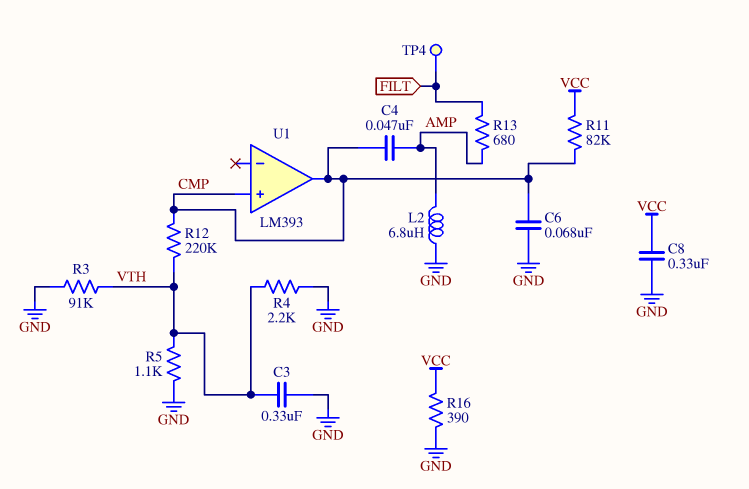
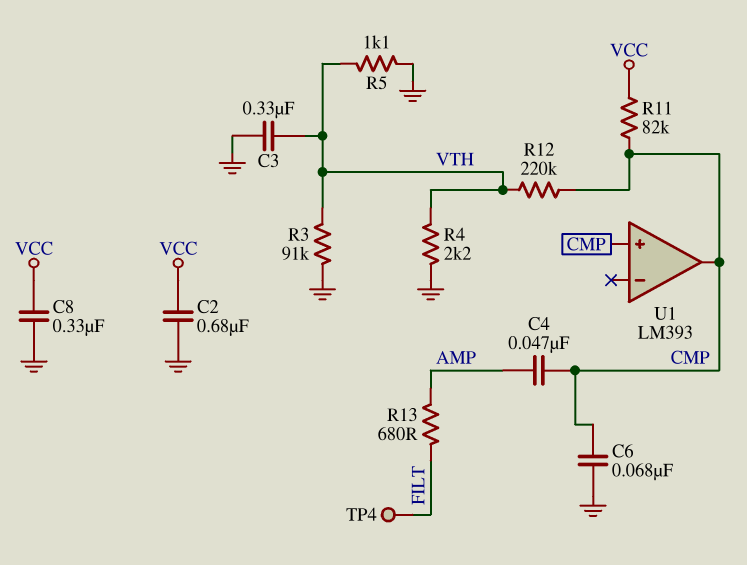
C2: none -> 680nF (GND, VCC)
L2: 6.8uH (AMP, GND) -> none
R16: 390 (GND, VCC) -> none

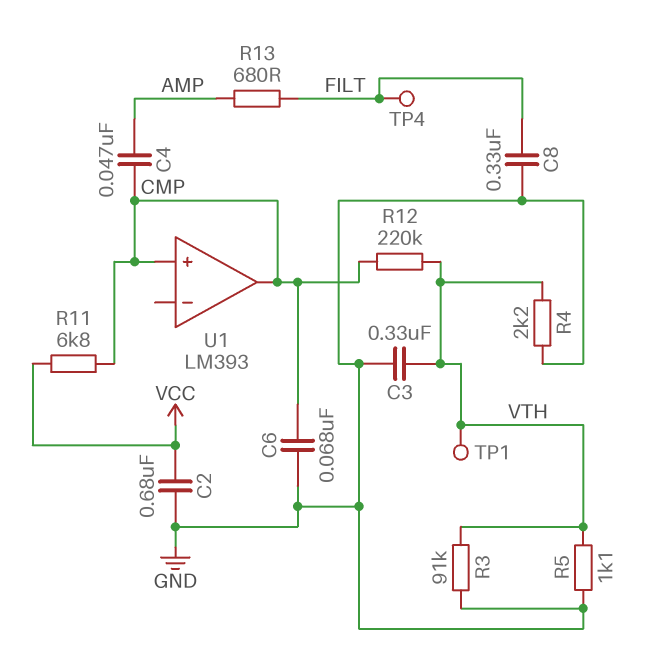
C8: 330nF (GND, VCC) -> 330nF (FILT, GND)
R11: 82k (CMP, VCC) -> 6.8k (CMP, VCC)
TP1: none -> test point (VTH)

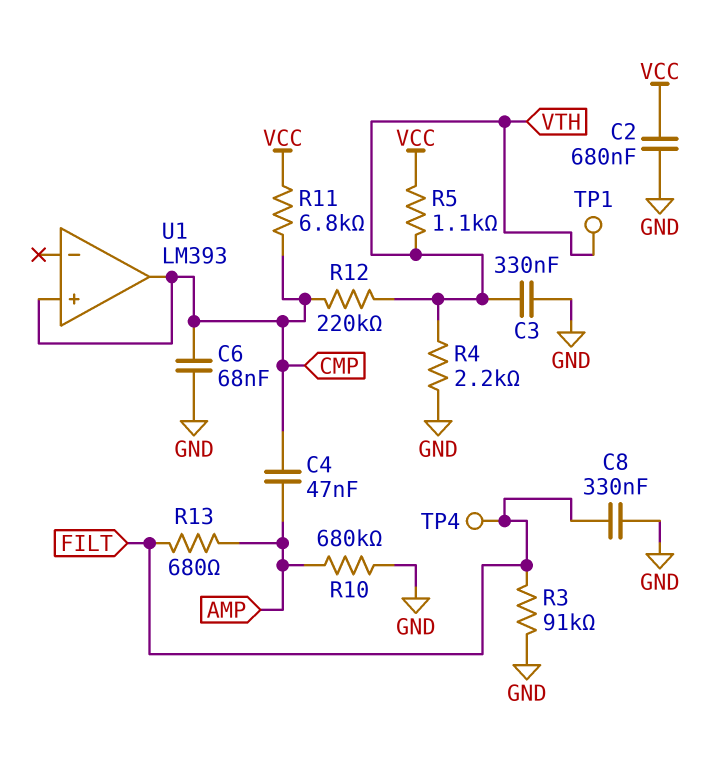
R3: 91k (GND, VTH) -> 91k (FILT, GND)
R5: 1.1k (GND, VTH) -> 1.1k (VCC, VTH)
R10: none -> 680k (AMP, GND)

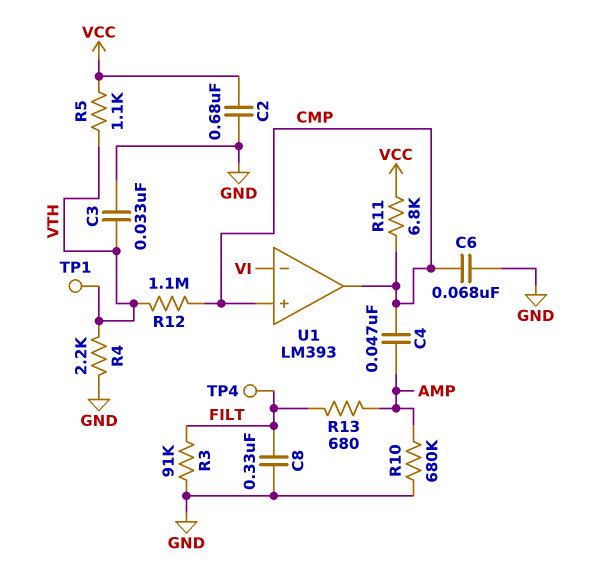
C3: 330nF (GND, VTH) -> 33nF (GND, VTH)
R12: 220k (CMP, VTH) -> 1.1M (CMP, VTH)
U1 pin in-: none -> VI

